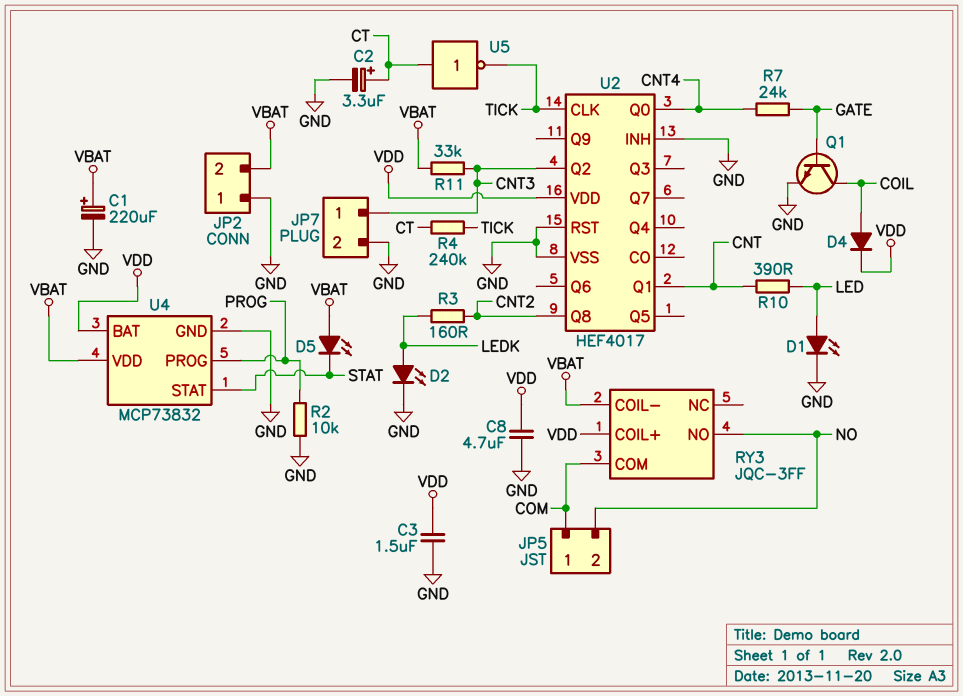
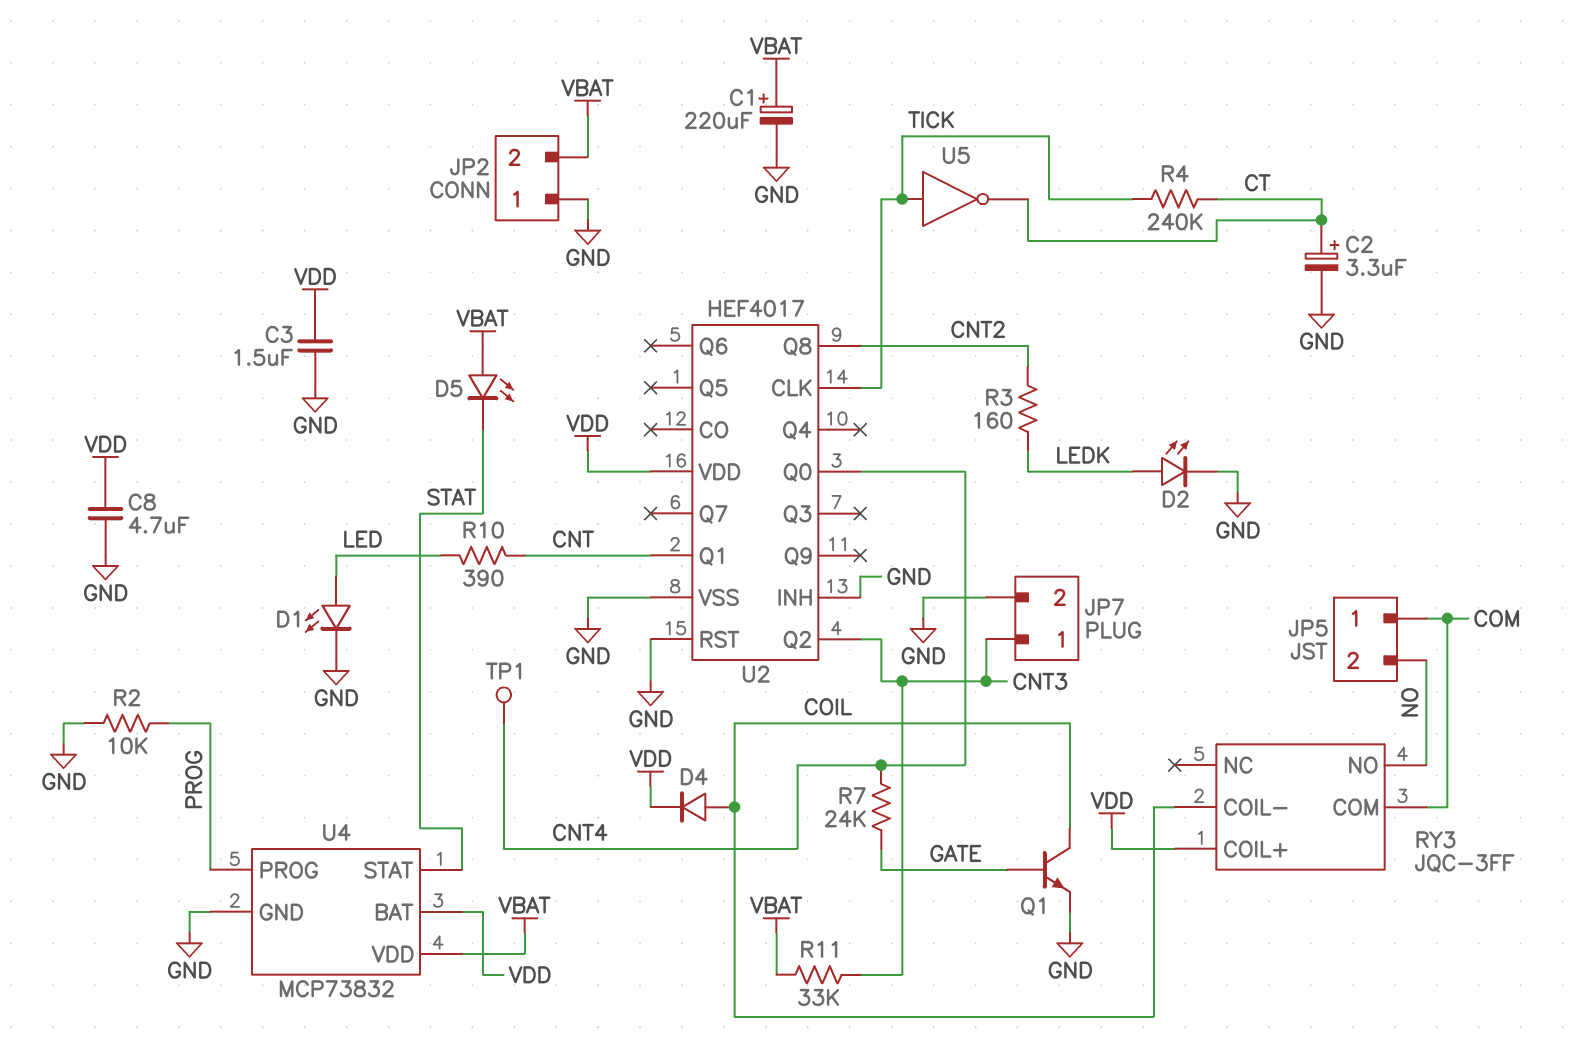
RY3 pin COIL-: VBAT -> COIL
TP1: none -> test point (CNT4)
U5: NOT (in CT, out TICK) -> NOT (in TICK, out CT)

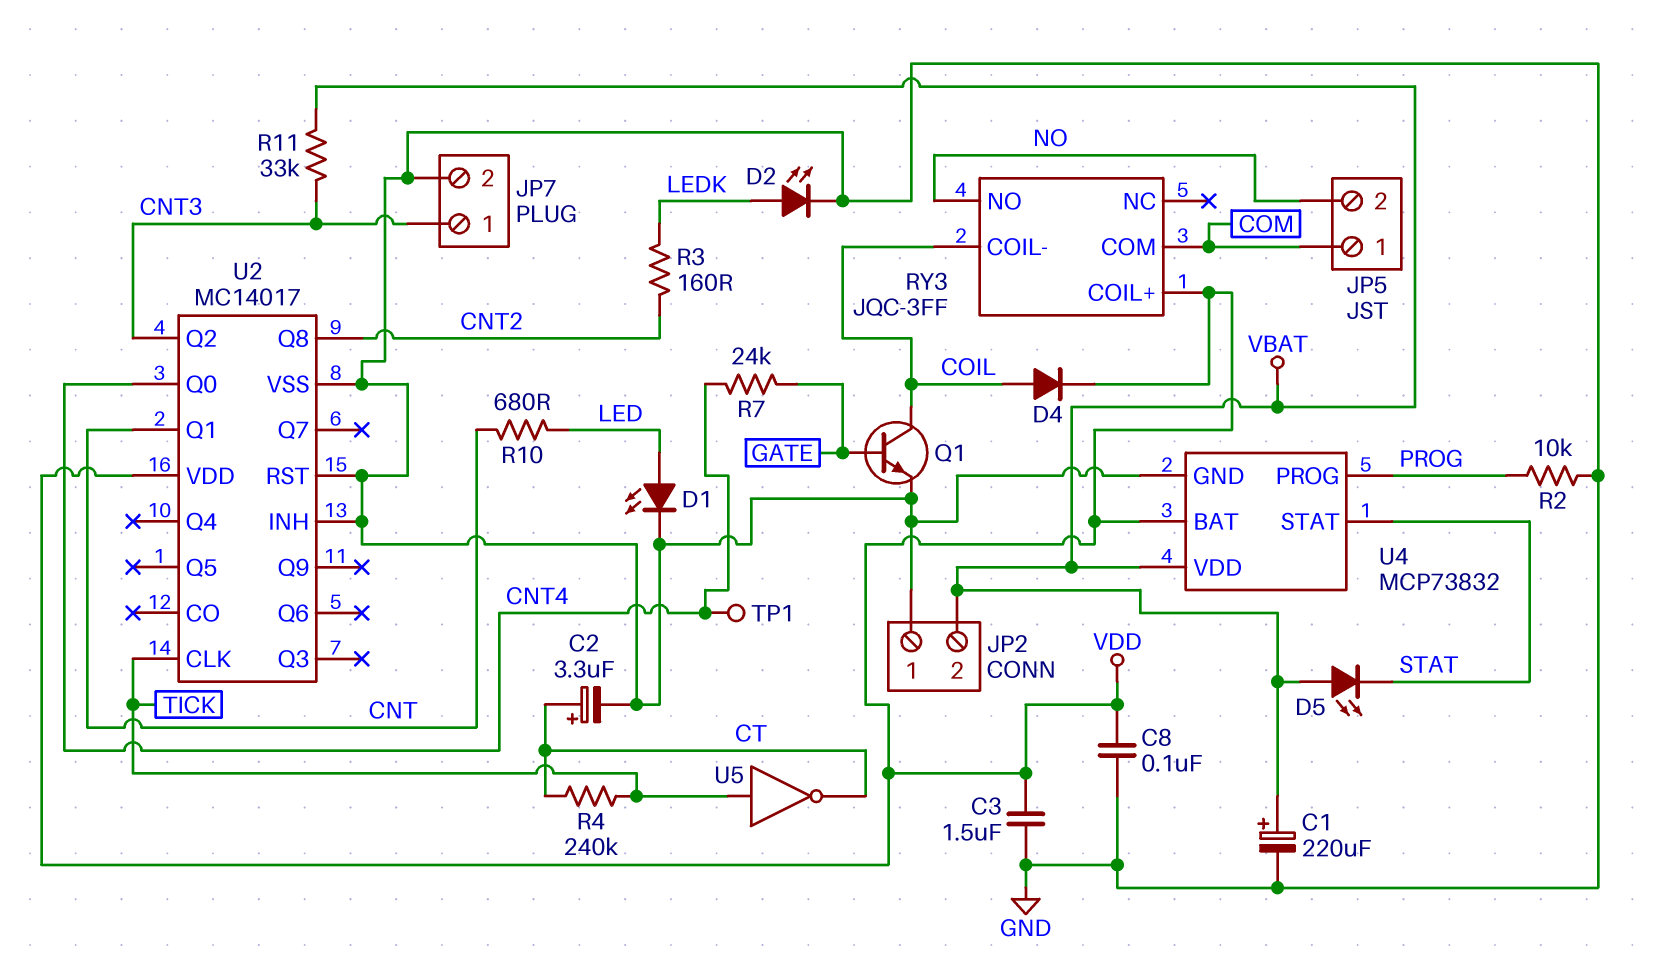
C8: 4.7uF (GND, VDD) -> 100nF (GND, VDD)
R10: 390 (CNT, LED) -> 680 (CNT, LED)
U2: HEF4017 -> MC14017

